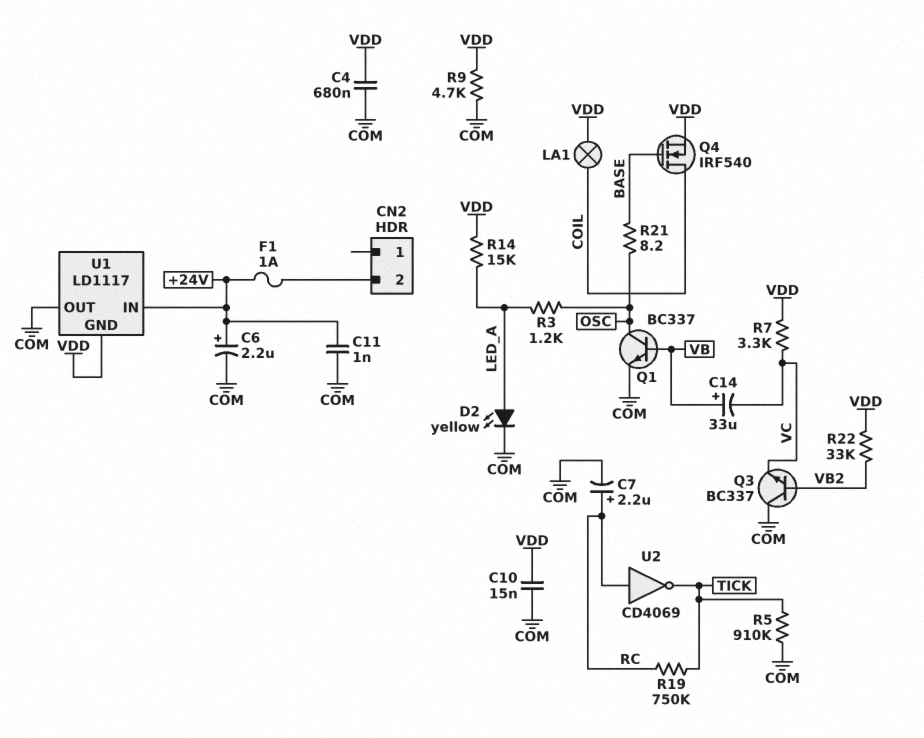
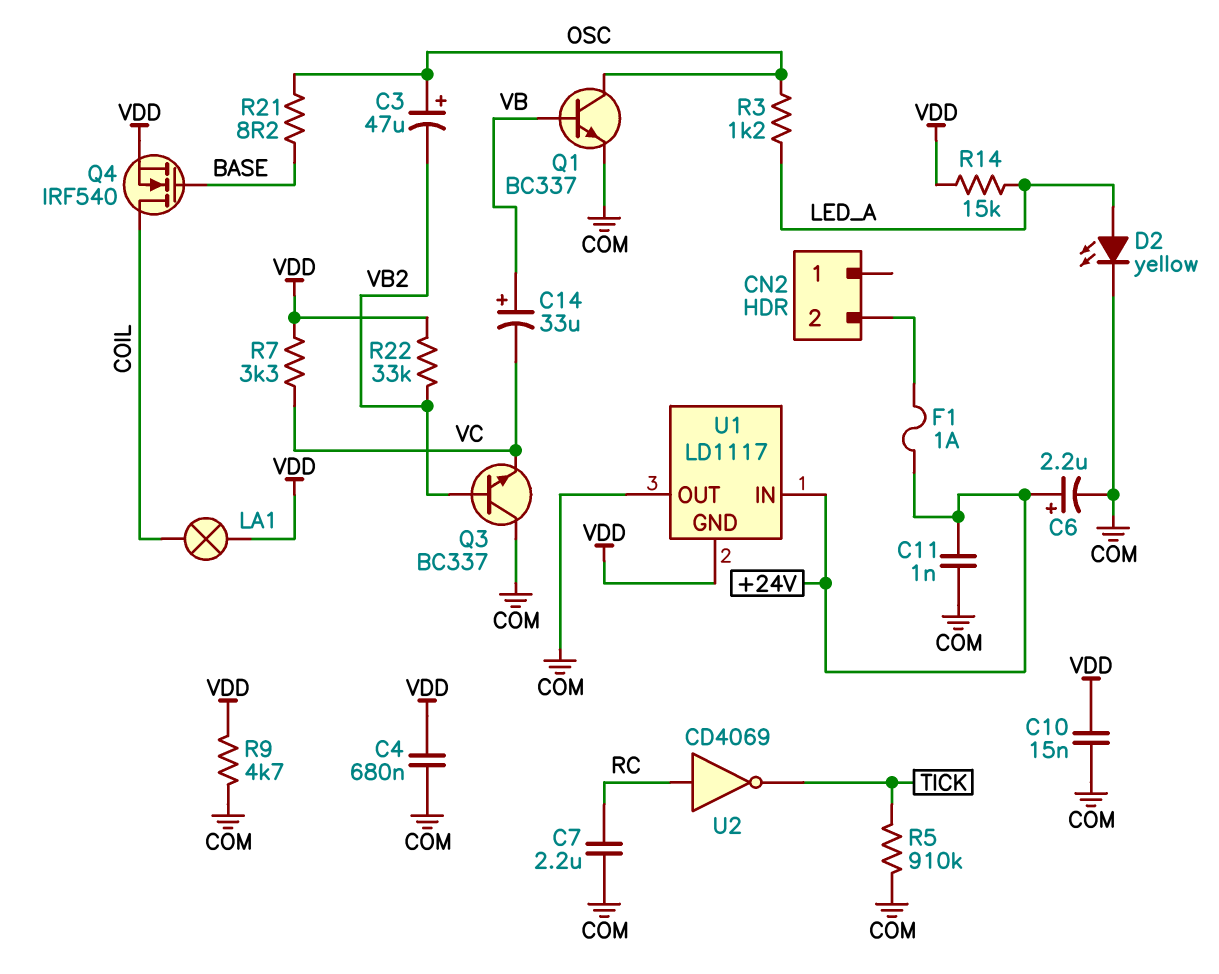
C3: none -> 47uF (plus OSC, minus VB2)
C7: 2.2uF (plus RC, minus COM) -> 2.2uF (COM, RC)
R19: 750k (RC, TICK) -> none

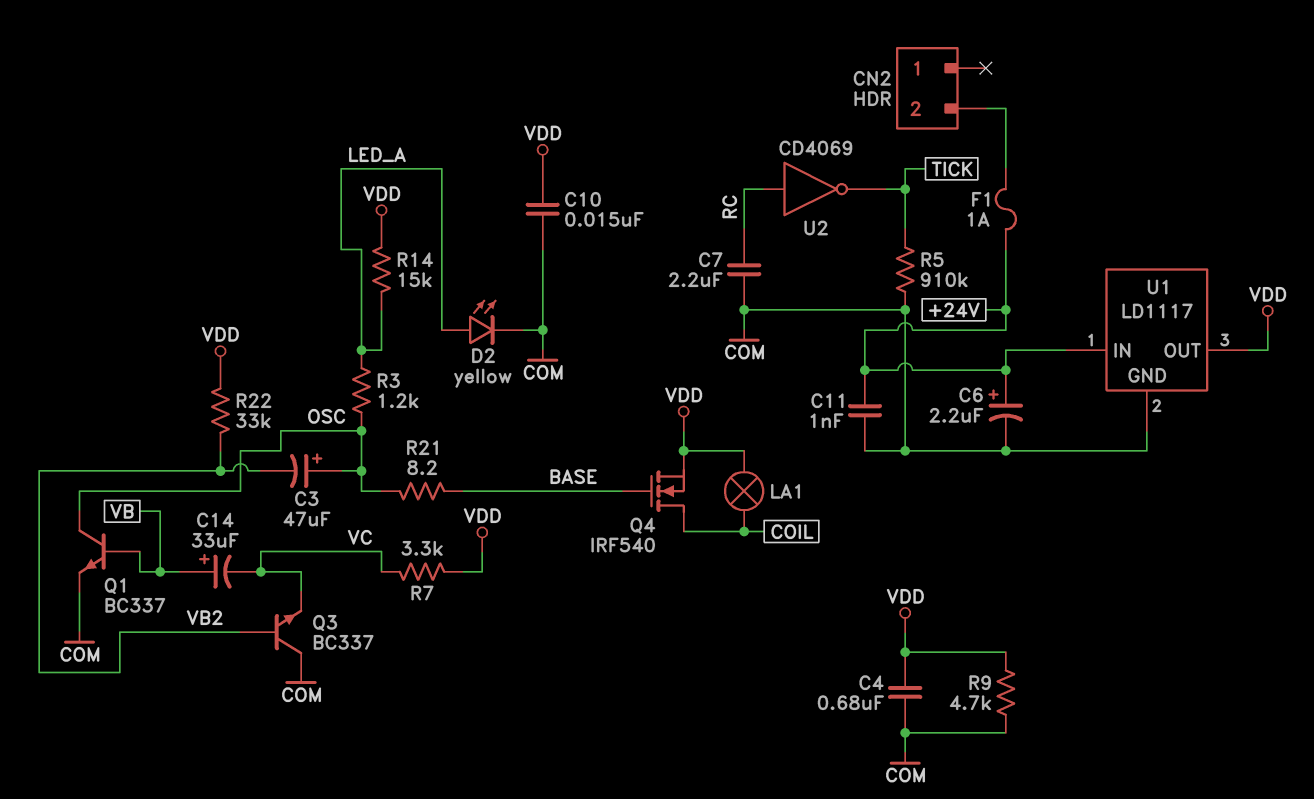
U1 pin GND: VDD -> COM
U1 pin OUT: COM -> VDD

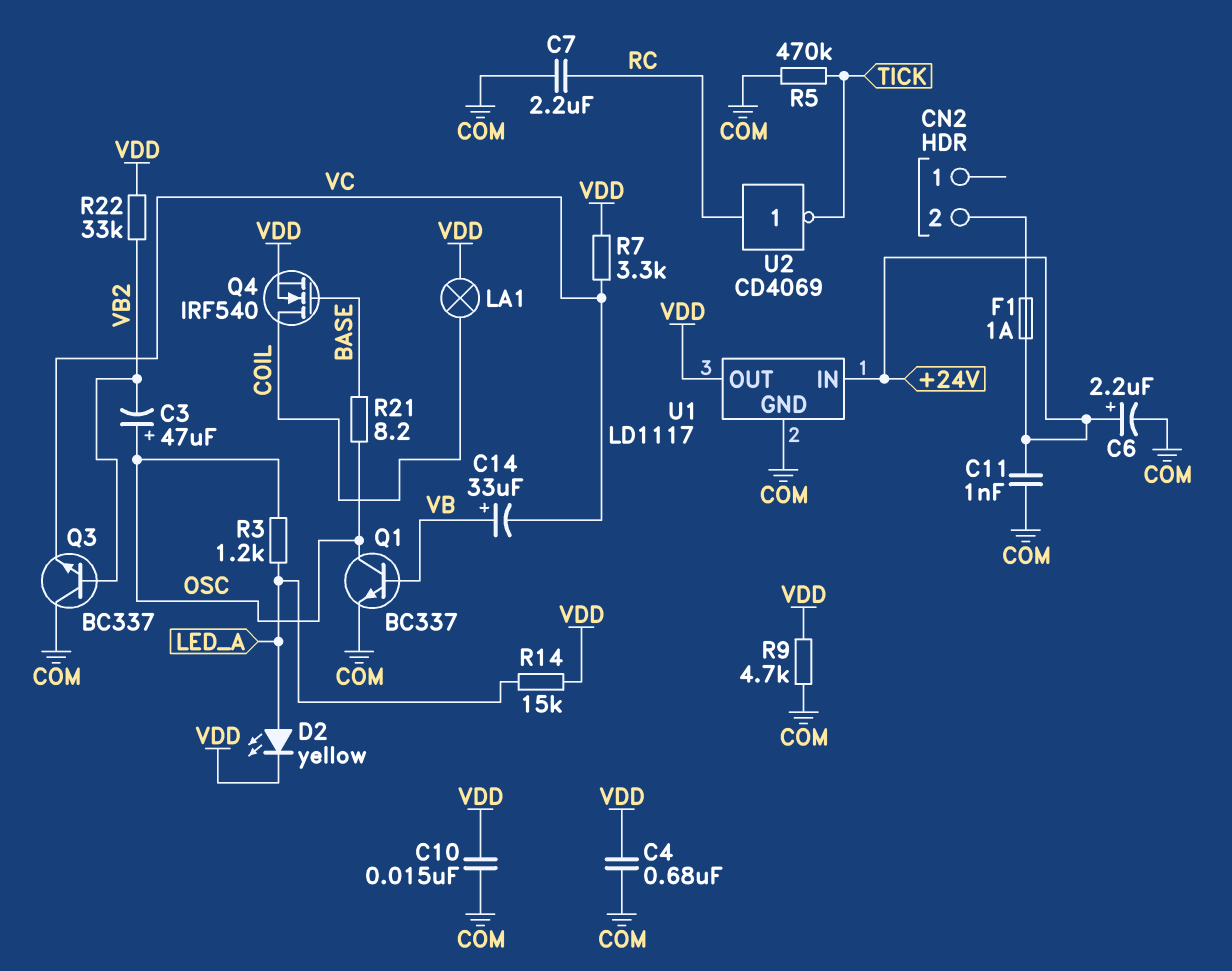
D2: LED yellow (A LED_A, K COM) -> LED yellow (A LED_A, K VDD)
R5: 910k (COM, TICK) -> 470k (COM, TICK)

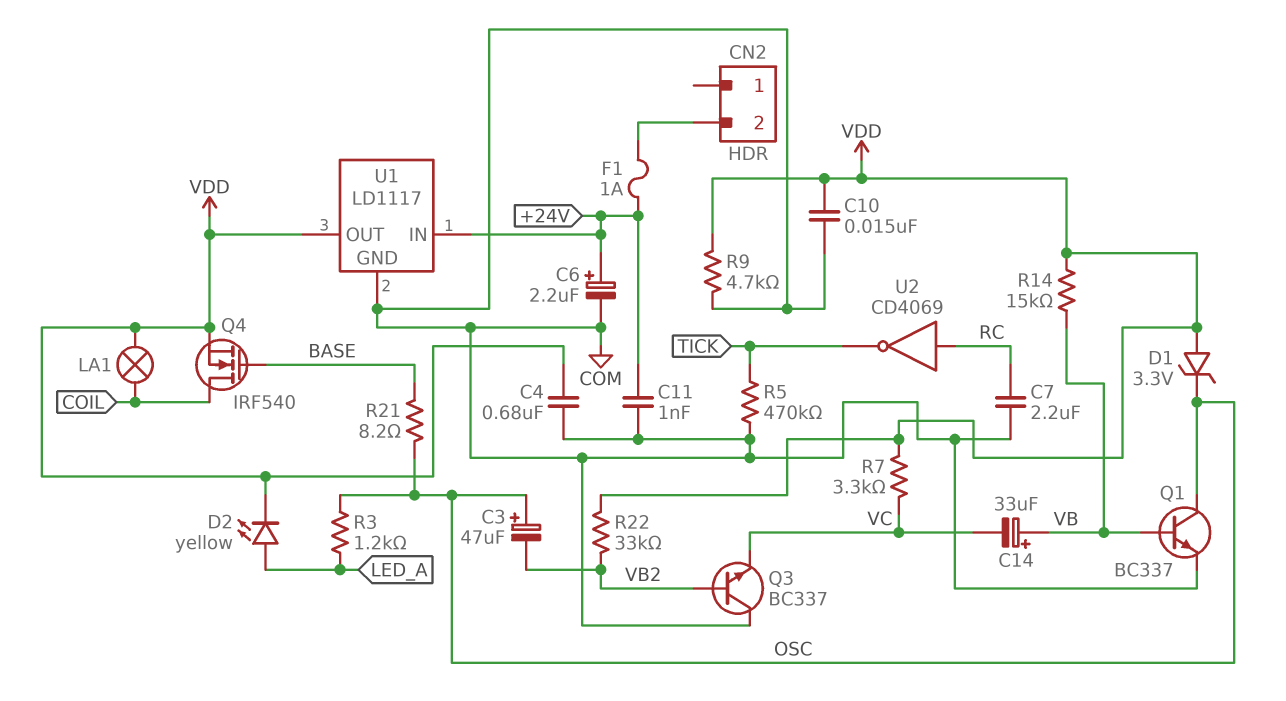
D1: none -> zener 3.3V (A VDD, K OSC)
R14: 15k (LED_A, VDD) -> 15k (VB, VDD)

